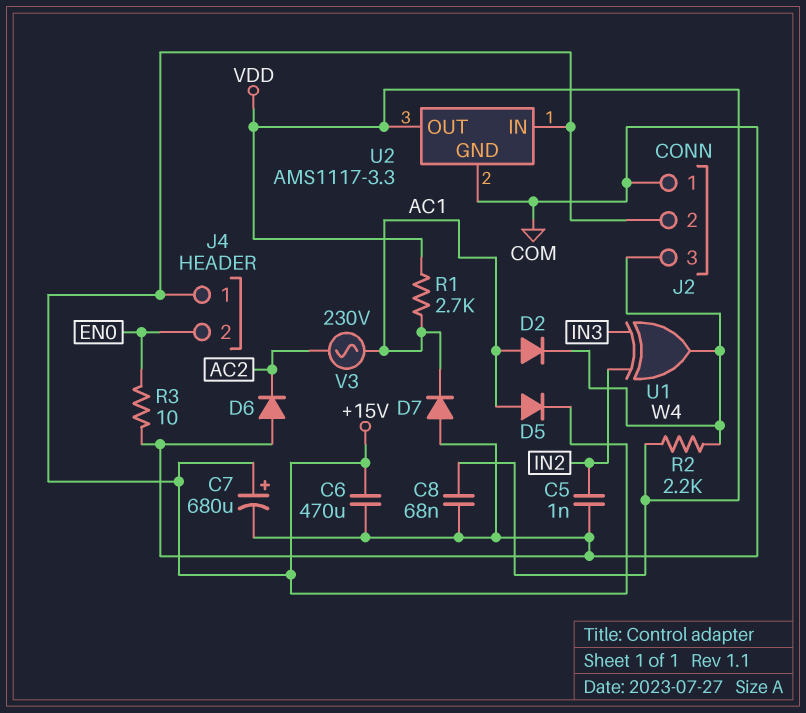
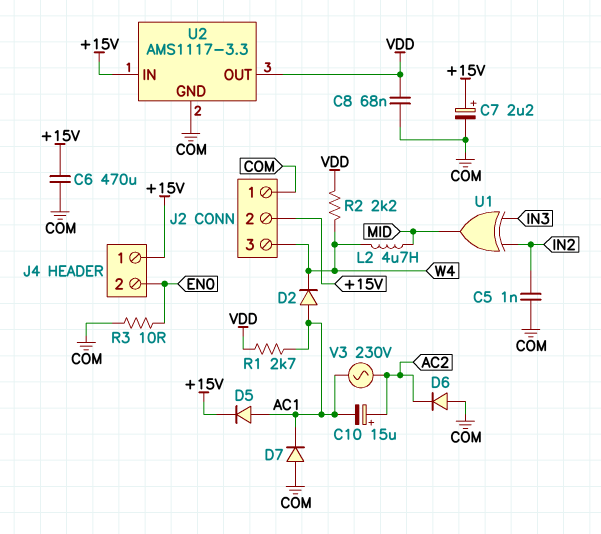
C7: 680uF (plus +15V, minus COM) -> 2.2uF (plus +15V, minus COM)
C10: none -> 15uF (plus AC2, minus AC1)
L2: none -> 4.7uH (MID, W4)
U1: XOR (in IN2, in IN3, out W4) -> XOR (in IN2, in IN3, out MID)

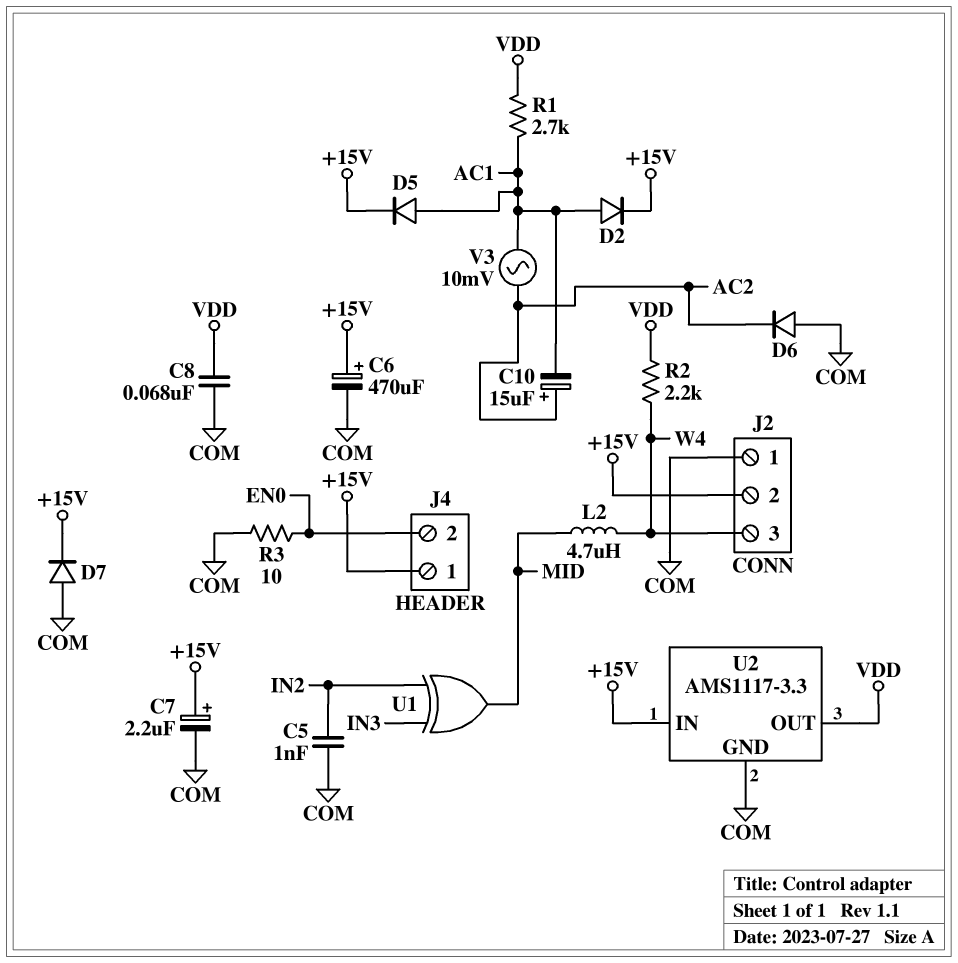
C6: 470uF (+15V, COM) -> 470uF (plus +15V, minus COM)
D2: diode (A AC1, K W4) -> diode (A AC1, K +15V)
D7: diode (A COM, K AC1) -> diode (A COM, K +15V)
V3: AC 230V (AC1, AC2) -> AC 10mV (AC1, AC2)

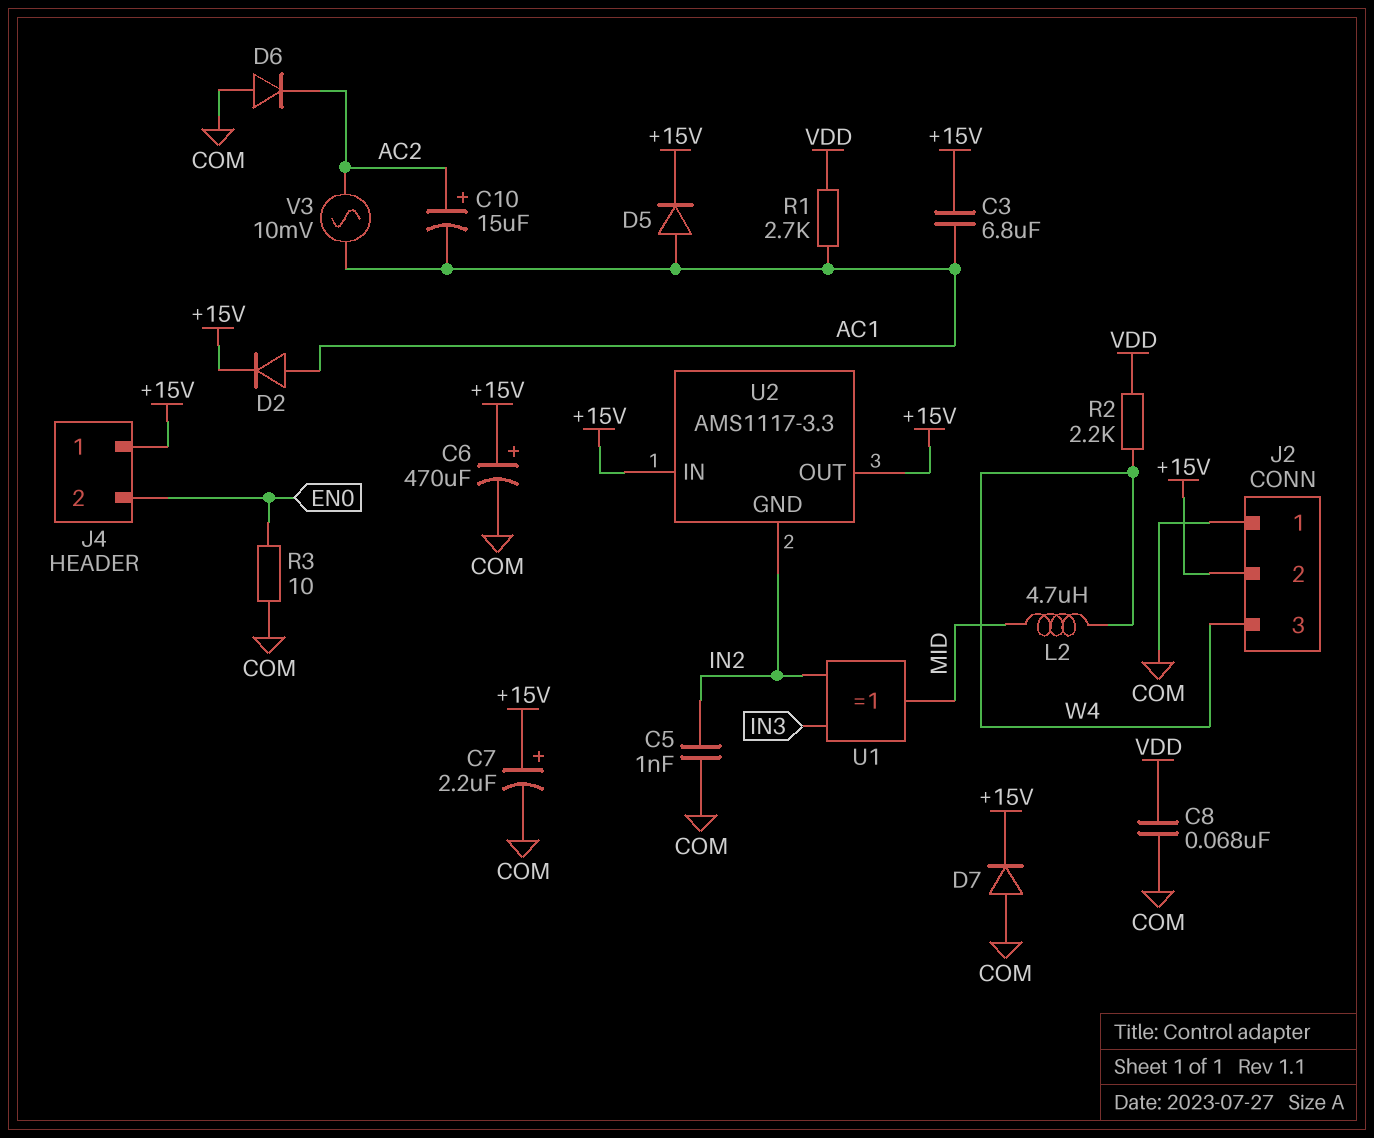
C3: none -> 6.8uF (+15V, AC1)
U2 pin GND: COM -> IN2
U2 pin OUT: VDD -> +15V

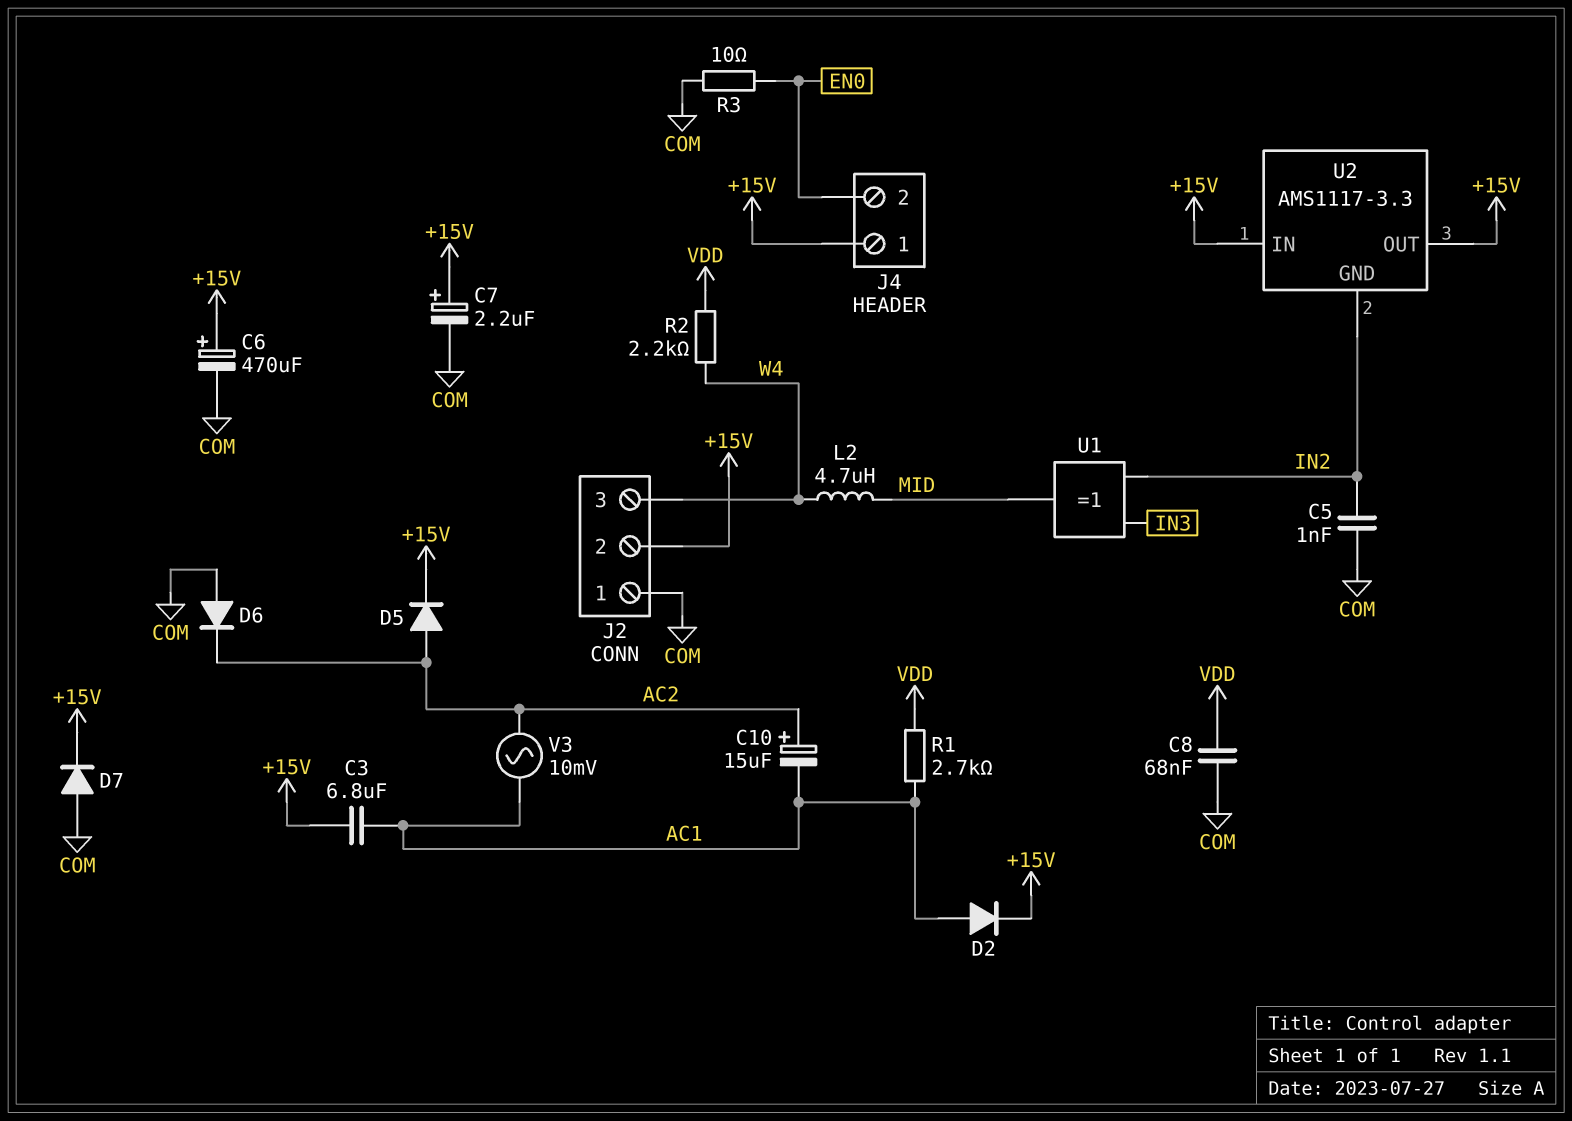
D5: diode (A AC1, K +15V) -> diode (A AC2, K +15V)

